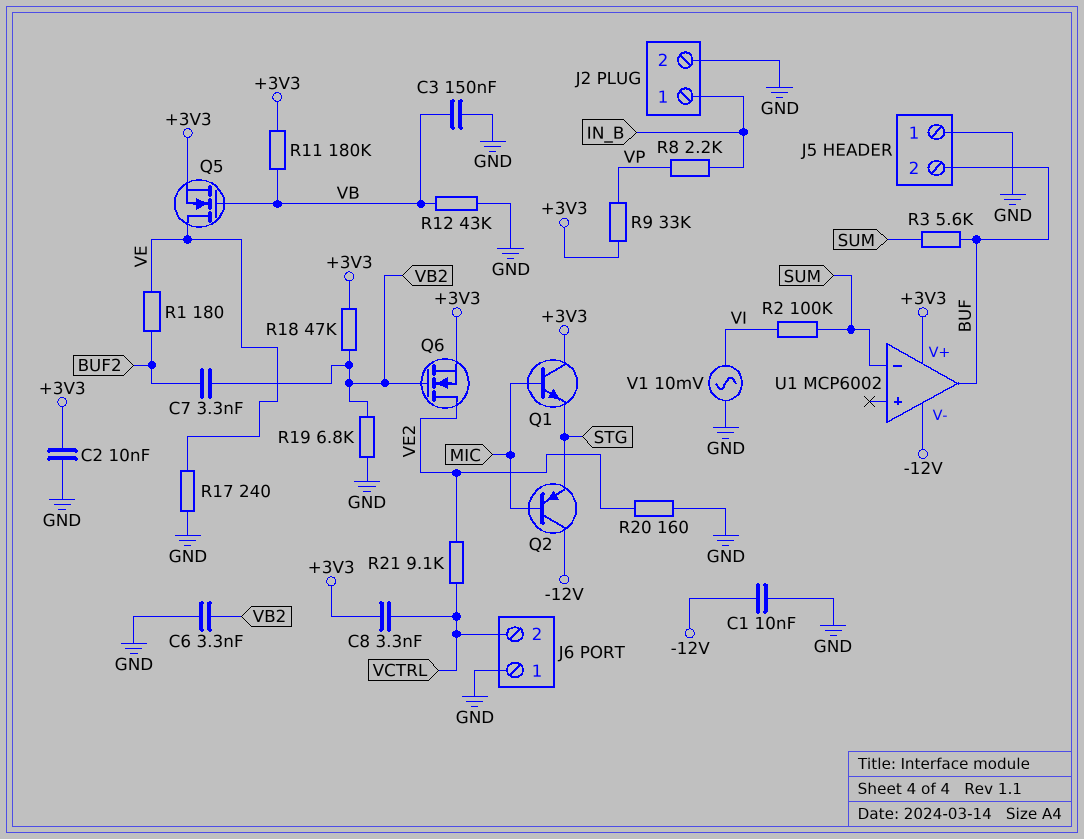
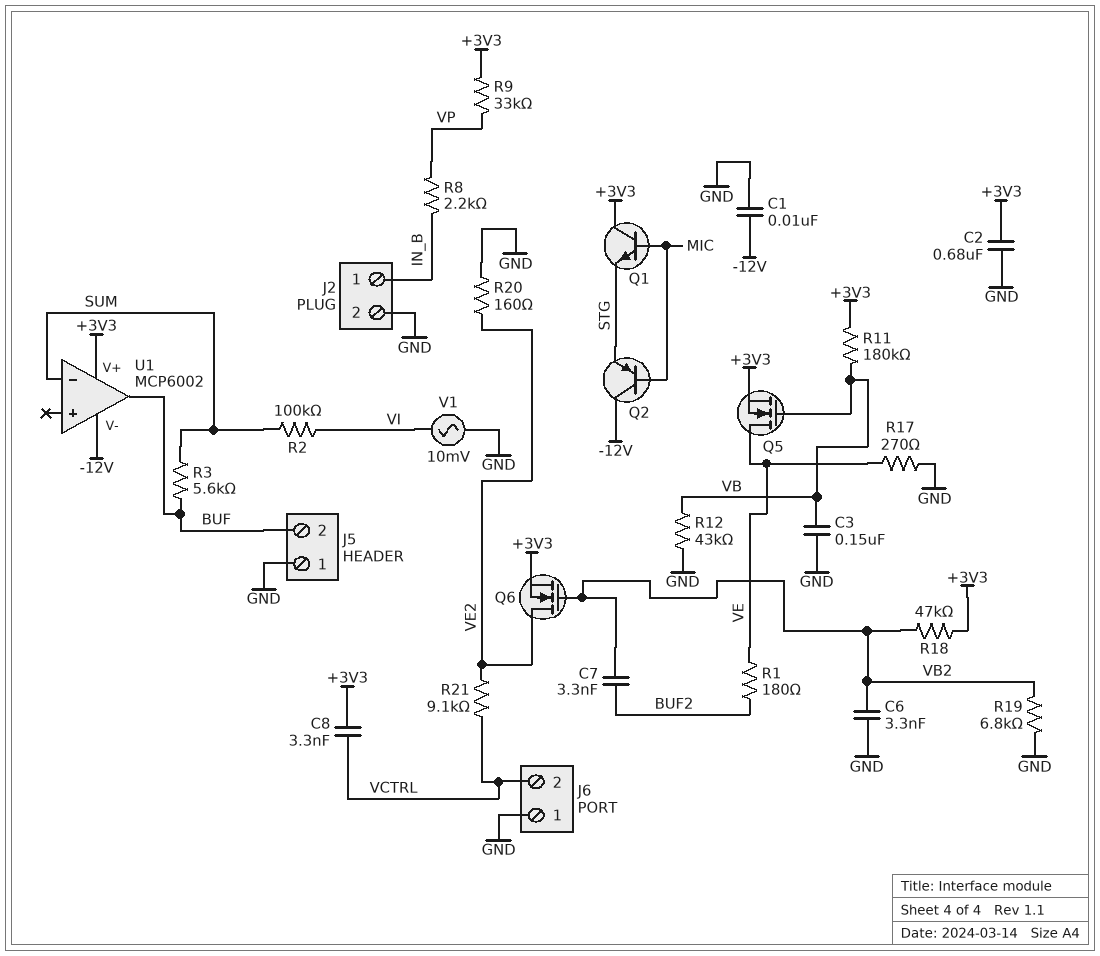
C2: 10nF (+3V3, GND) -> 680nF (+3V3, GND)
R17: 240 (GND, VE) -> 270 (GND, VE)

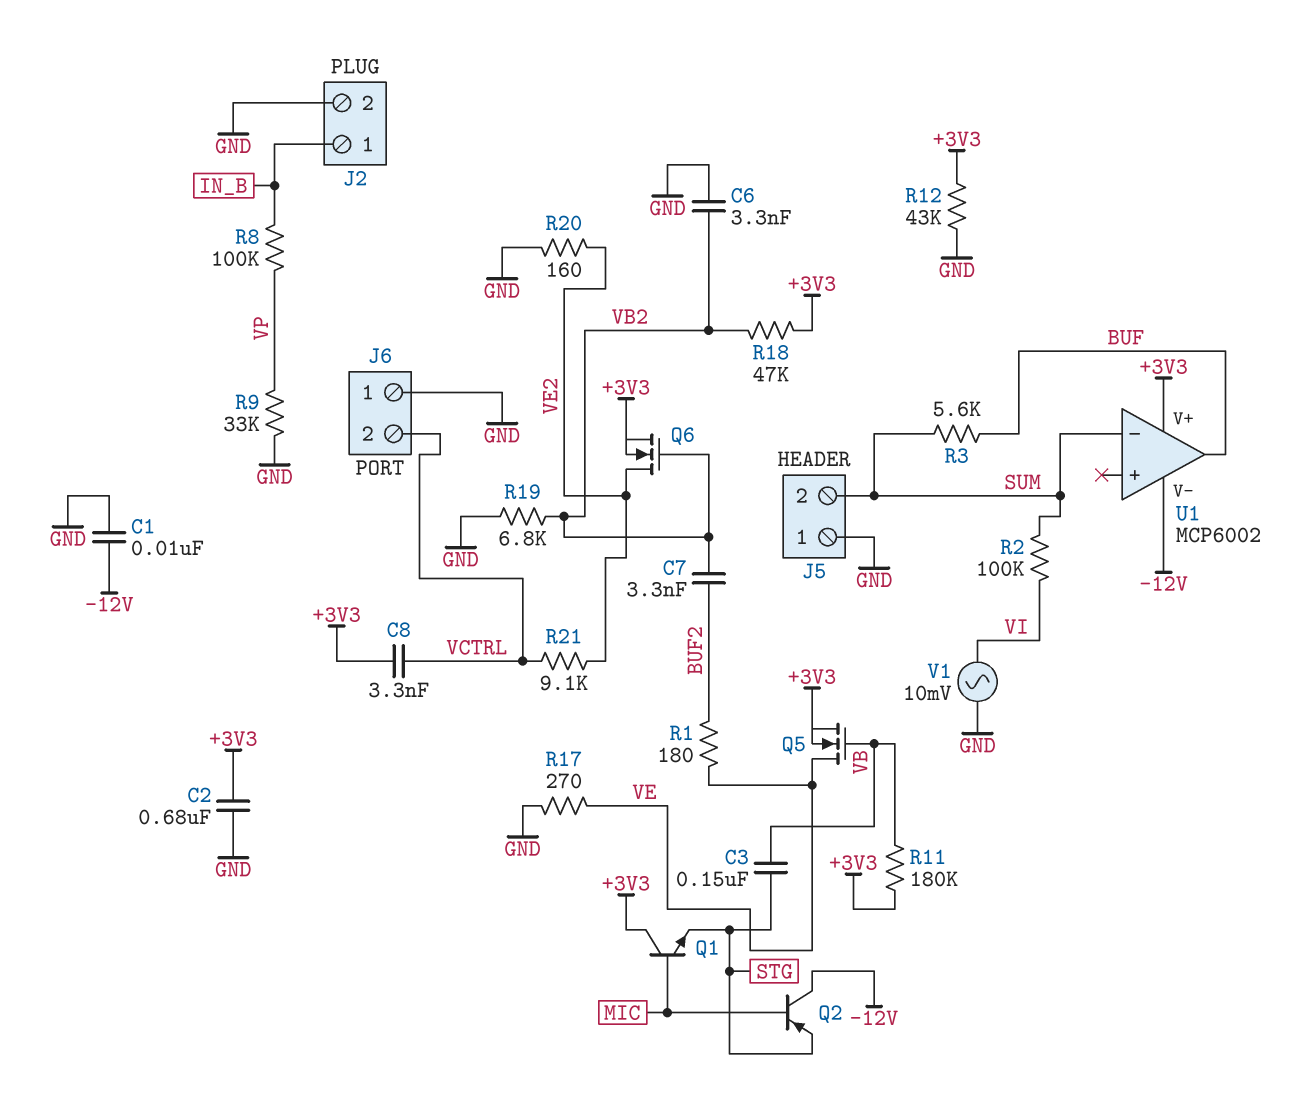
C3: 150nF (GND, VB) -> 150nF (STG, VB)
J5 pin 2: BUF -> SUM
R8: 2.2k (IN_B, VP) -> 100k (IN_B, VP)
R9: 33k (+3V3, VP) -> 33k (GND, VP)
R12: 43k (GND, VB) -> 43k (+3V3, GND)

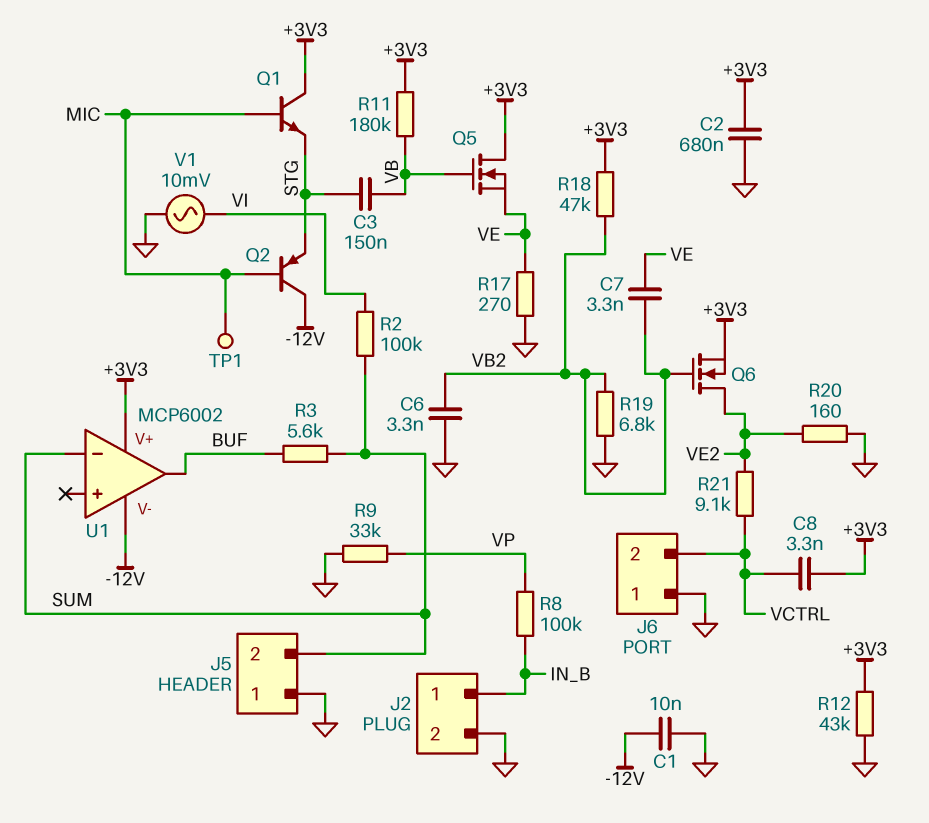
C7: 3.3nF (BUF2, VB2) -> 3.3nF (VB2, VE)
Q5: NMOS (G VB, D VE, S +3V3) -> NMOS (G VB, D +3V3, S VE)
R1: 180 (BUF2, VE) -> none
TP1: none -> test point (MIC)

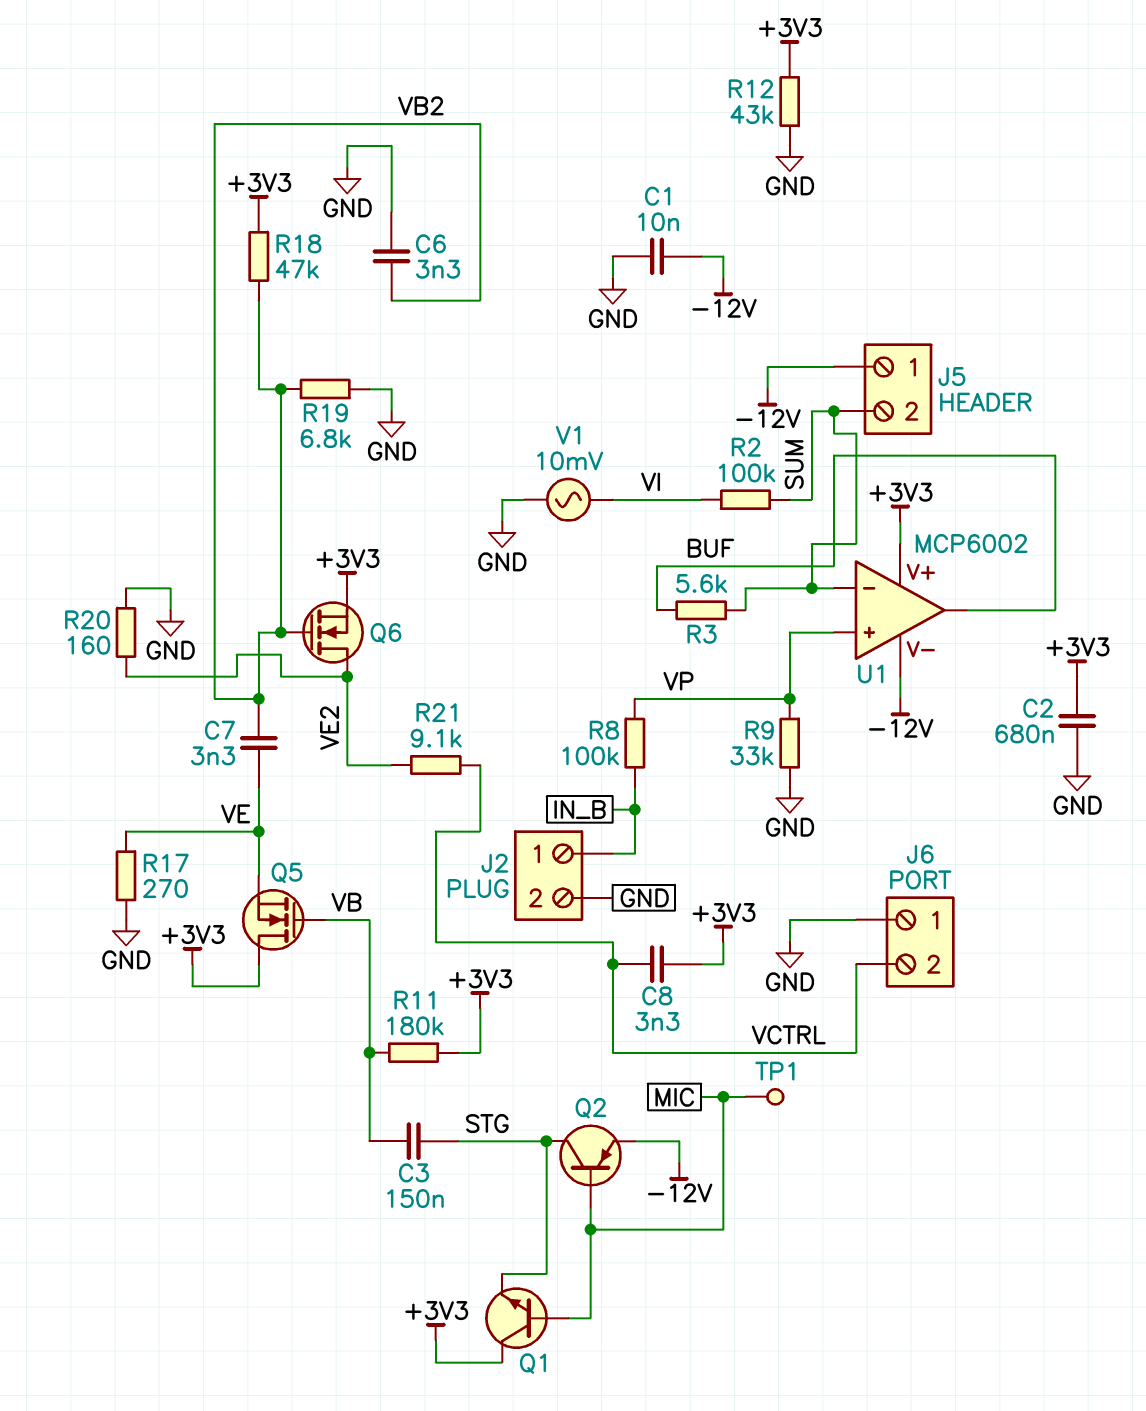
J5 pin 1: GND -> -12V
Q2: PNP (B MIC, C -12V, E STG) -> PNP (B MIC, C STG, E -12V)
U1 pin in+: none -> VP

